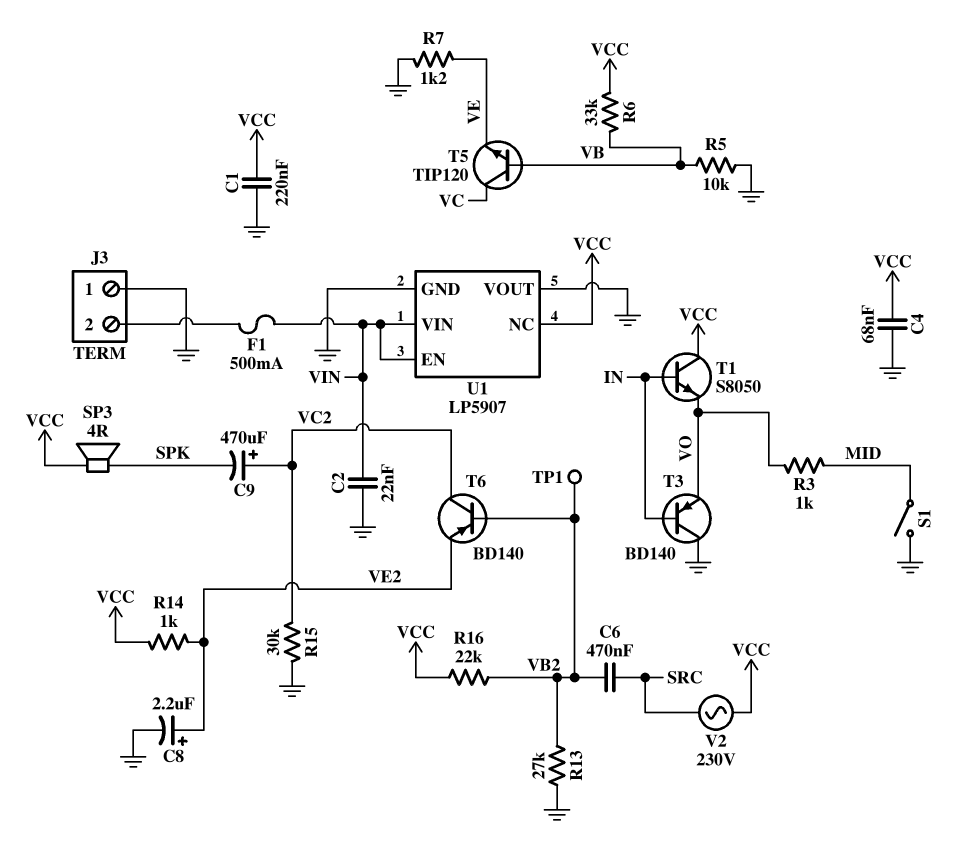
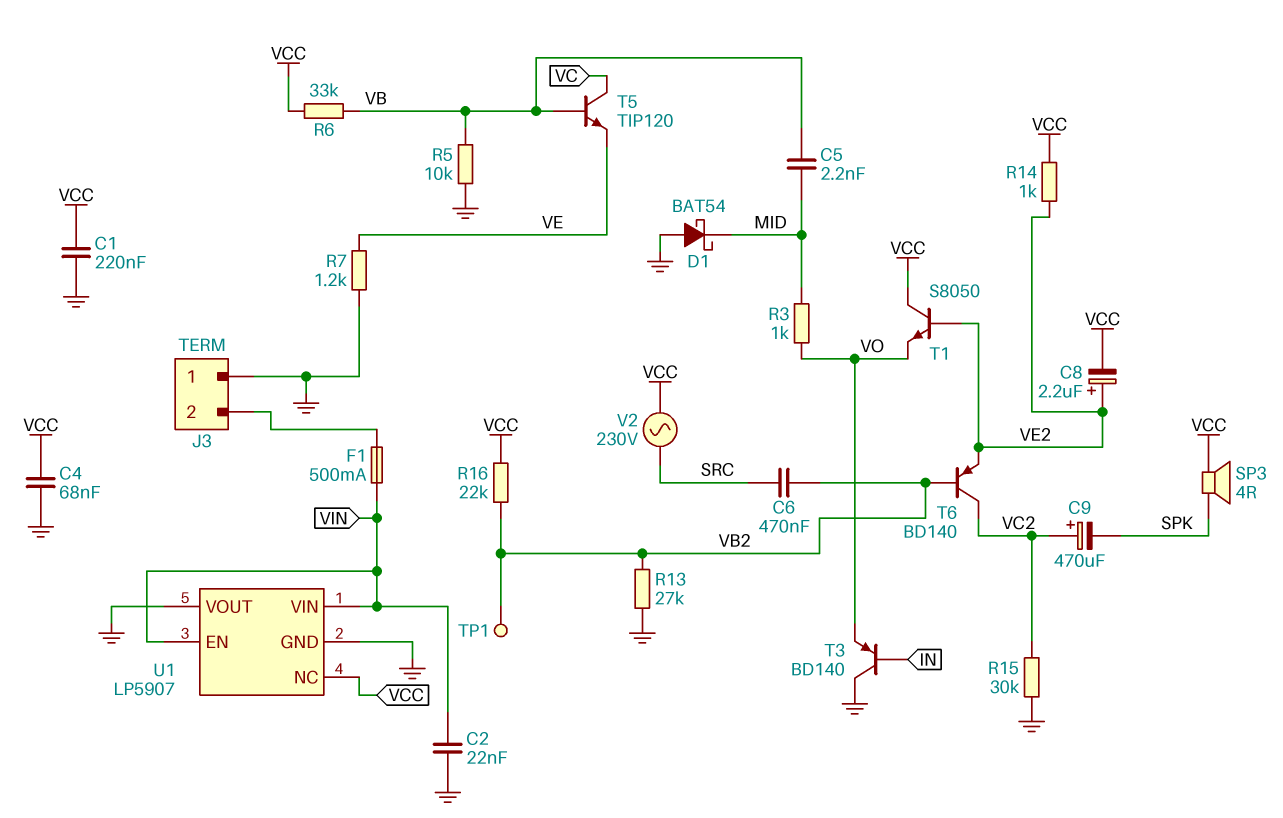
C5: none -> 2.2nF (MID, VB)
C8: 2.2uF (plus VE2, minus GND) -> 2.2uF (plus VE2, minus VCC)
D1: none -> schottky BAT54 (A GND, K MID)
S1: switch (GND, MID) -> none
T1: NPN S8050 (B IN, C VCC, E VO) -> NPN S8050 (B VE2, C VCC, E VO)

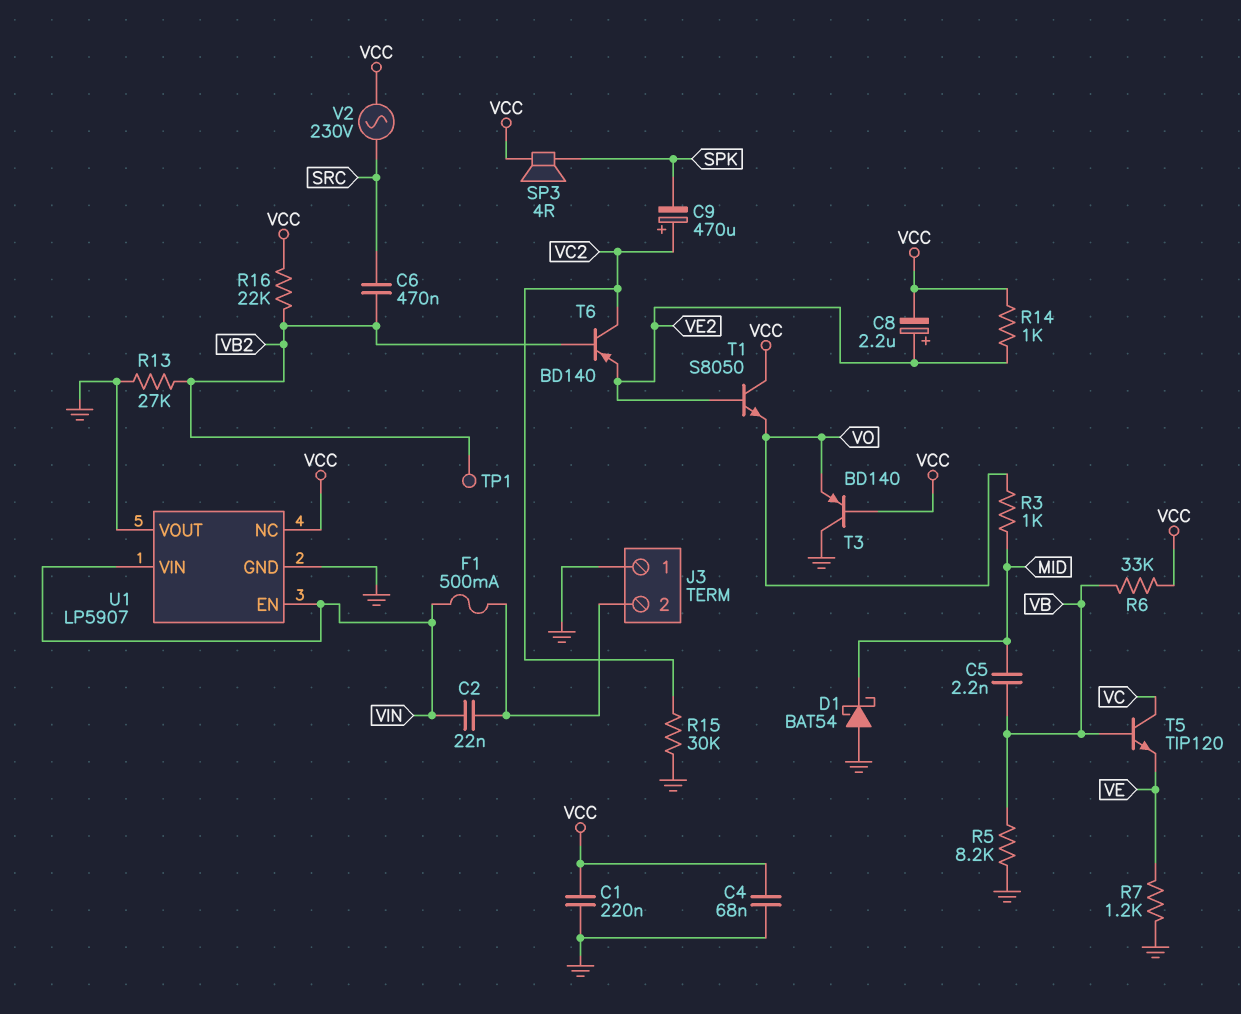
C2: 22nF (GND, VIN) -> 22nF (J3/2, VIN)
R5: 10k (GND, VB) -> 8.2k (GND, VB)
T3: PNP BD140 (B IN, C GND, E VO) -> PNP BD140 (B VCC, C GND, E VO)

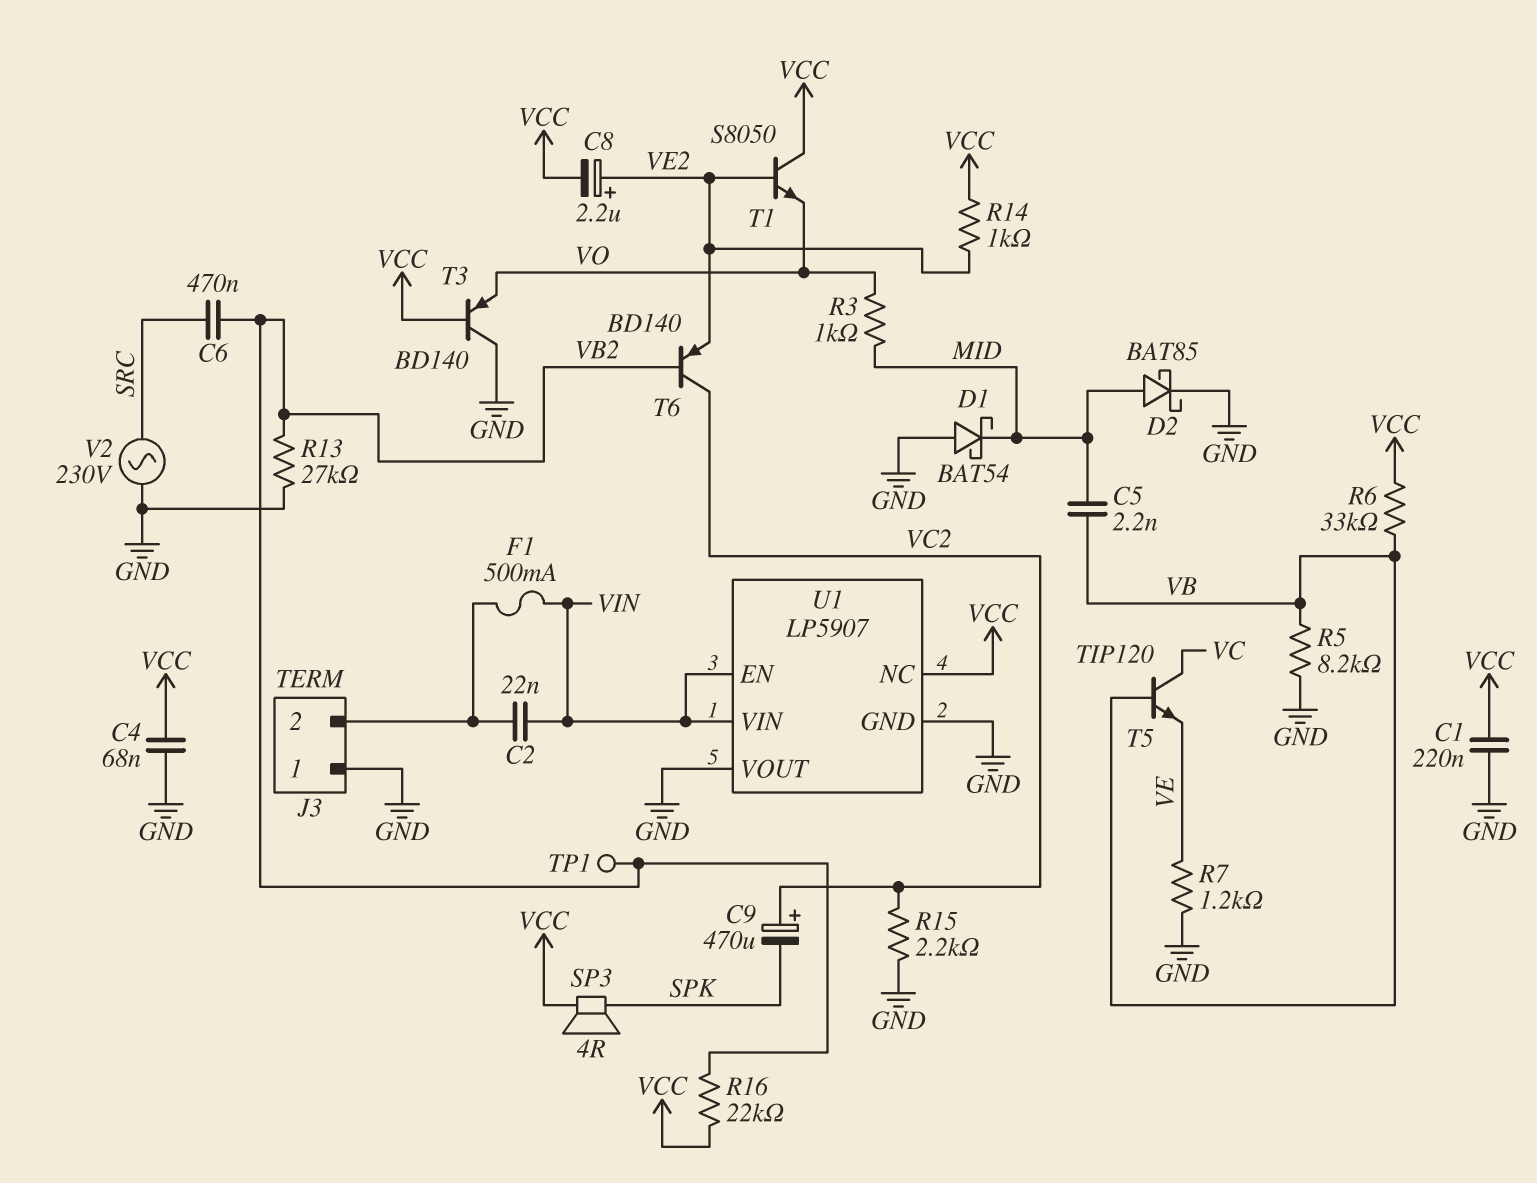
D2: none -> schottky BAT85 (A MID, K GND)
R15: 30k (GND, VC2) -> 2.2k (GND, VC2)
V2: AC 230V (SRC, VCC) -> AC 230V (GND, SRC)

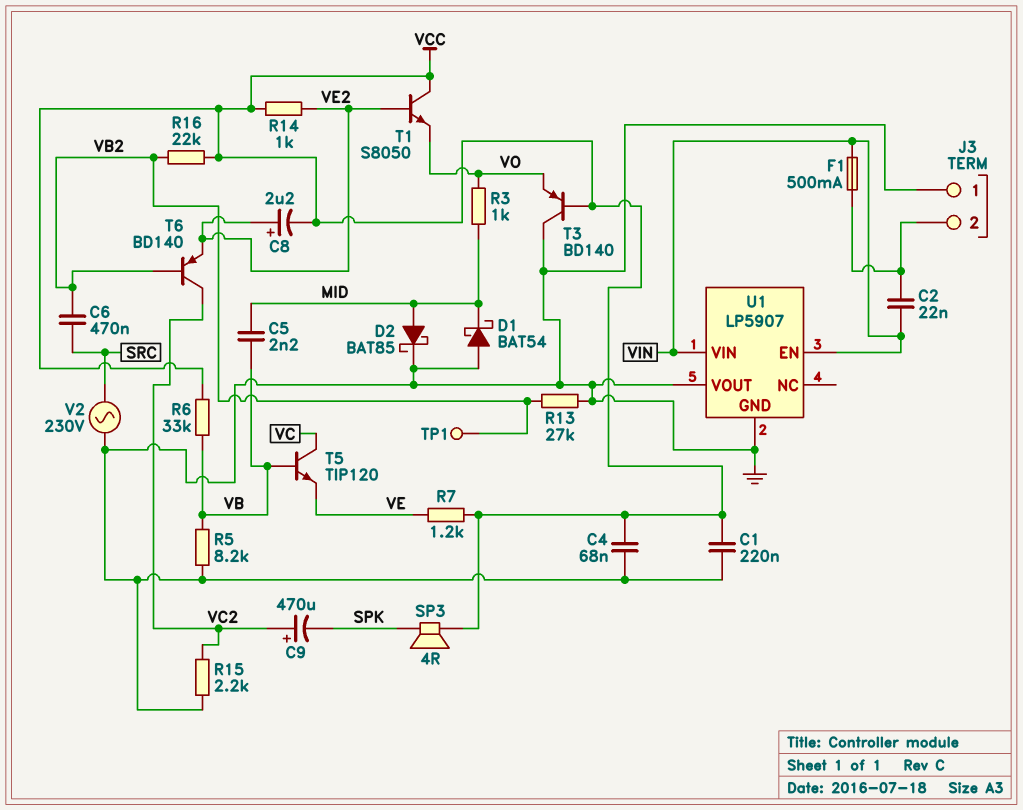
R7: 1.2k (GND, VE) -> 1.2k (VCC, VE)
U1 pin NC: VCC -> none

